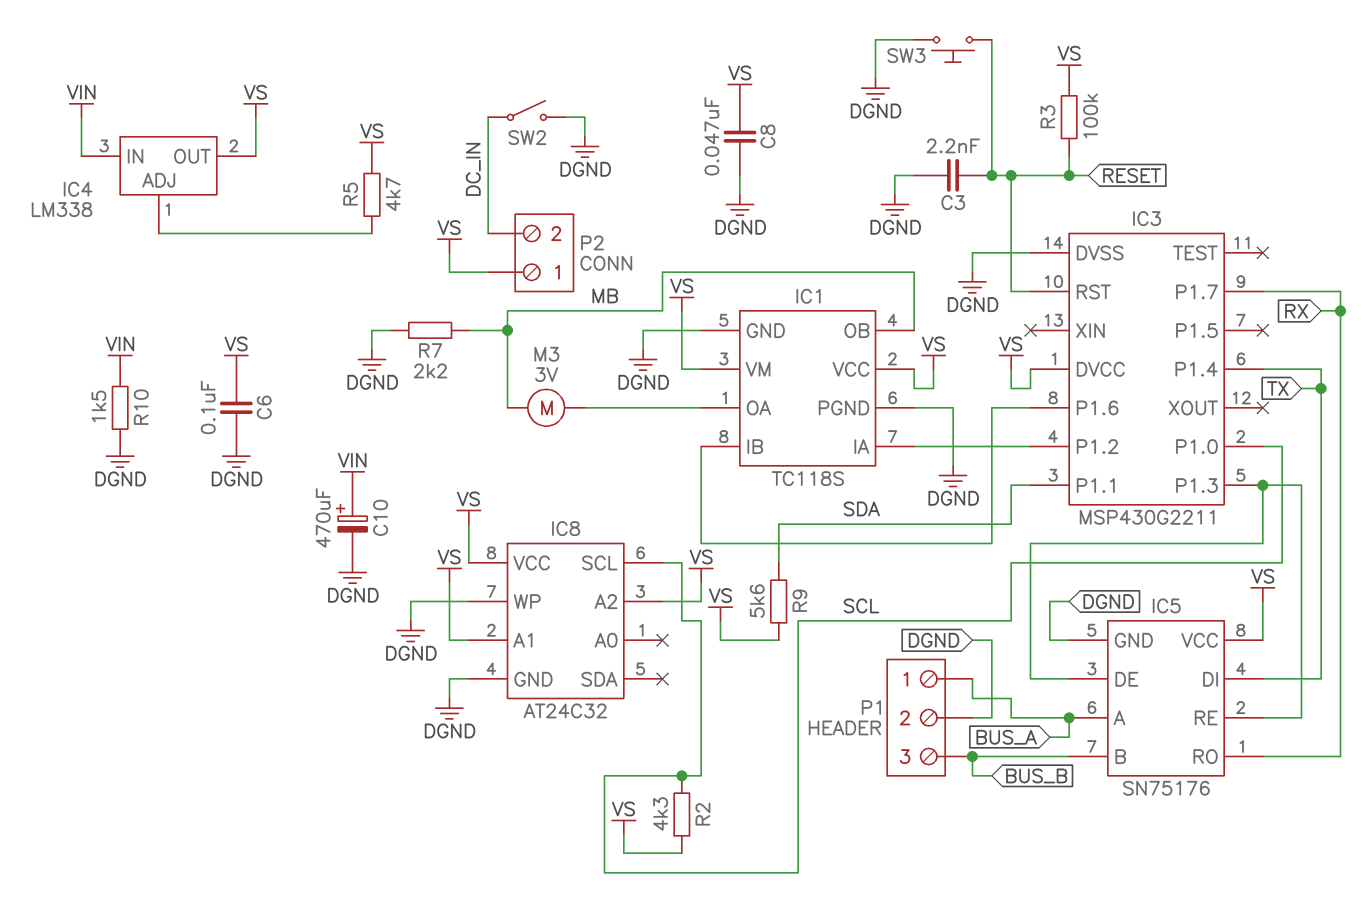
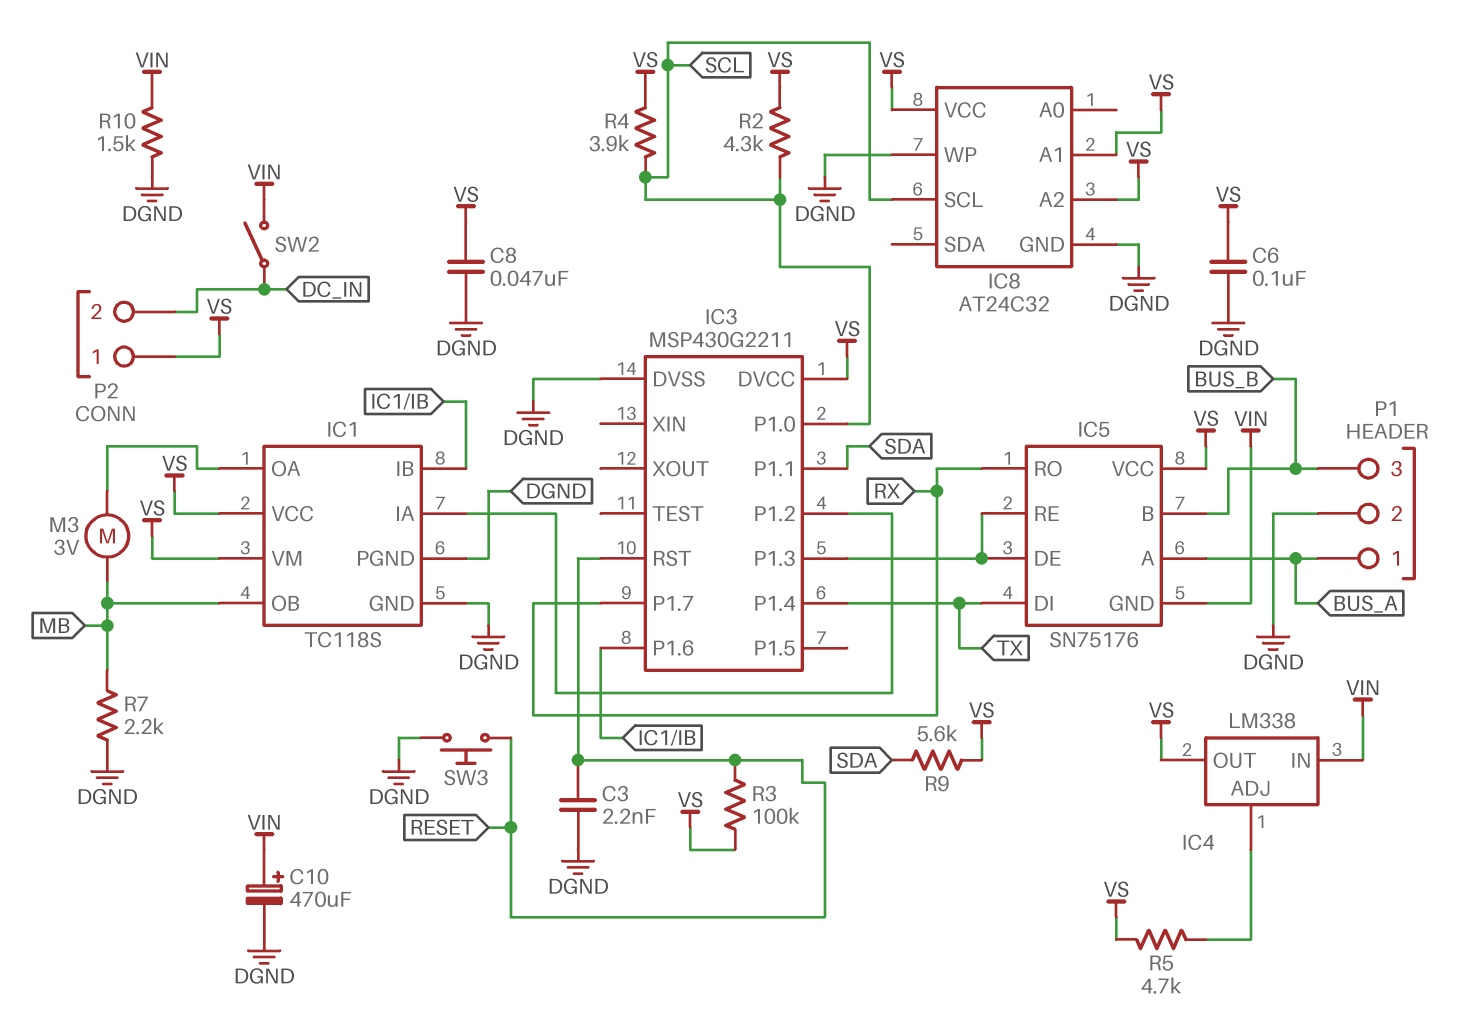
IC5 pin GND: DGND -> VIN
R4: none -> 3.9k (SCL, VS)
SW2: switch (DC_IN, DGND) -> switch (DC_IN, VIN)

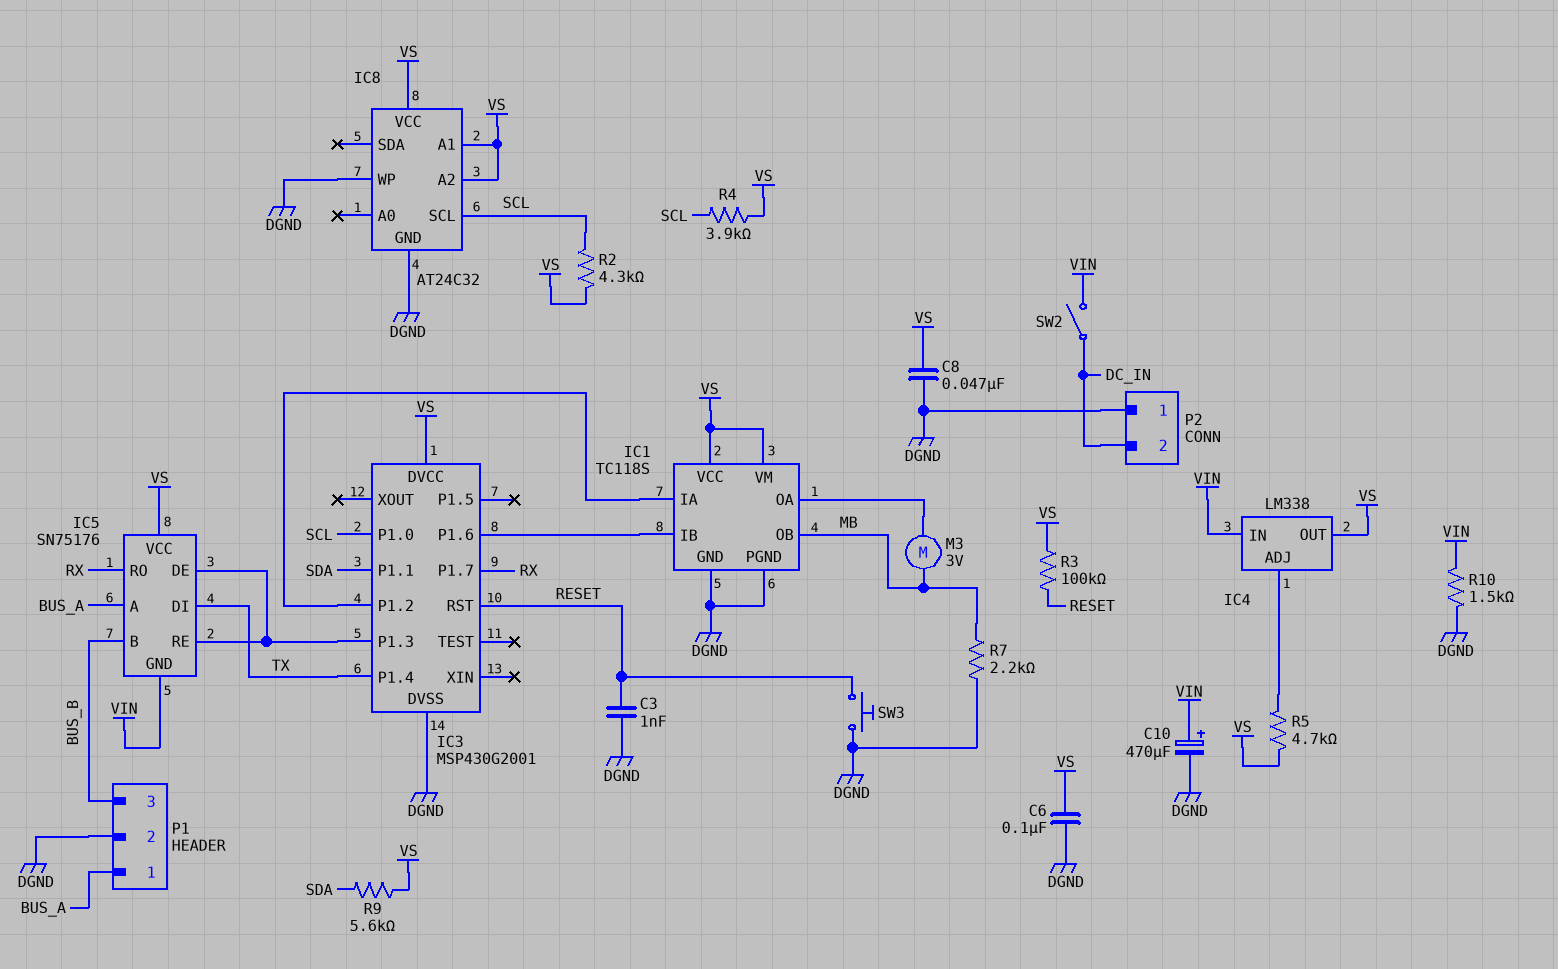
C3: 2.2nF (DGND, RESET) -> 1nF (DGND, RESET)
IC3: MSP430G2211 -> MSP430G2001
P2 pin 1: VS -> DGND

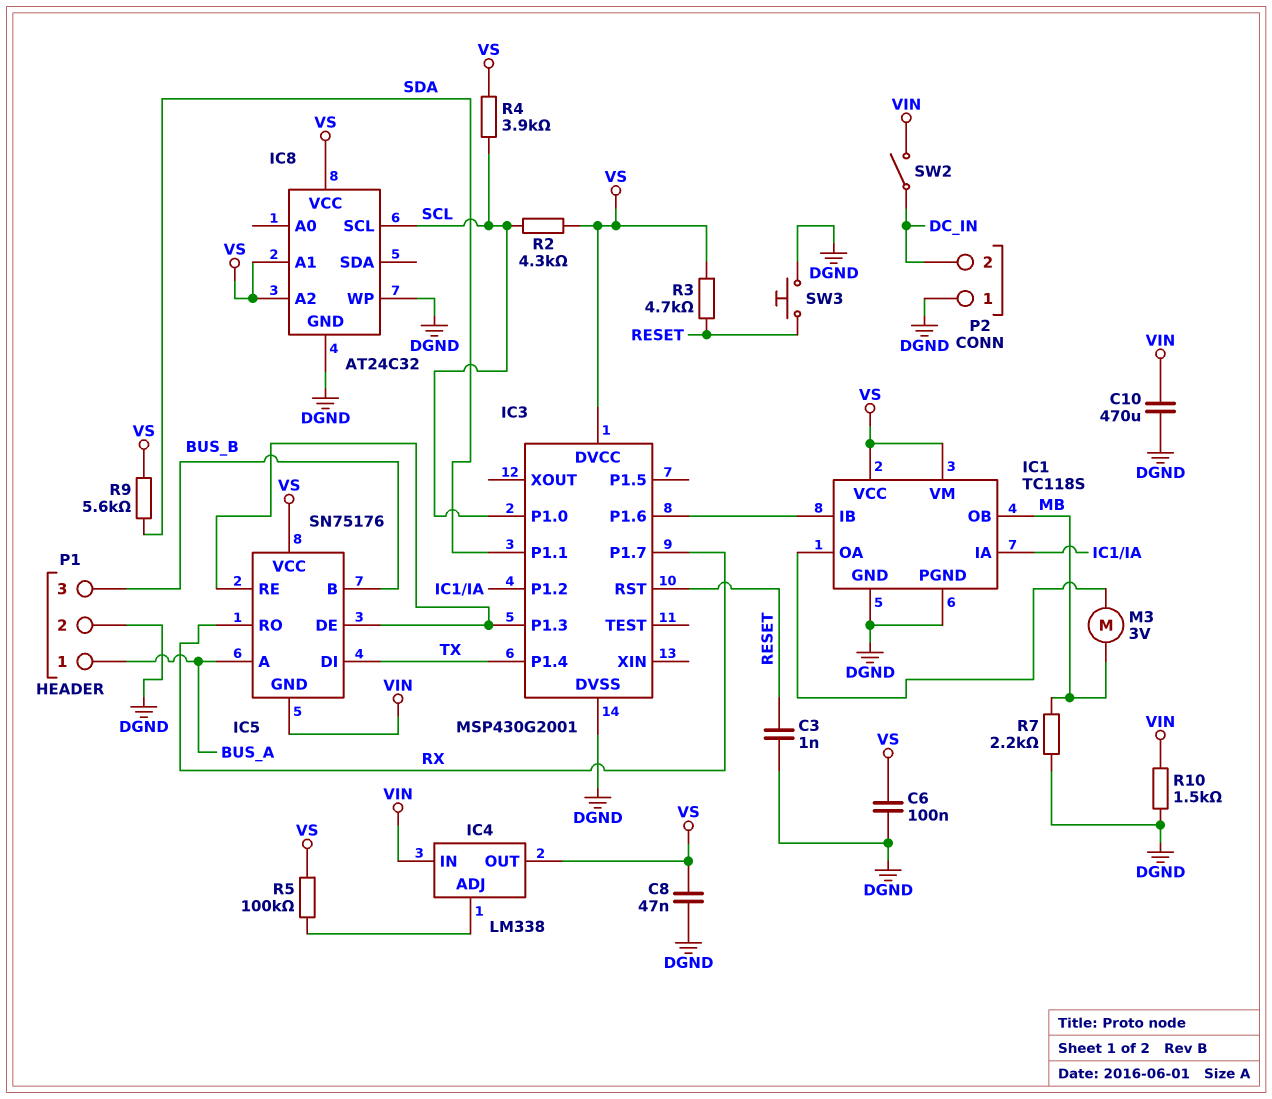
C10: 470uF (plus VIN, minus DGND) -> 470uF (DGND, VIN)
R3: 100k (RESET, VS) -> 4.7k (RESET, VS)
R5: 4.7k (IC4/ADJ, VS) -> 100k (IC4/ADJ, VS)

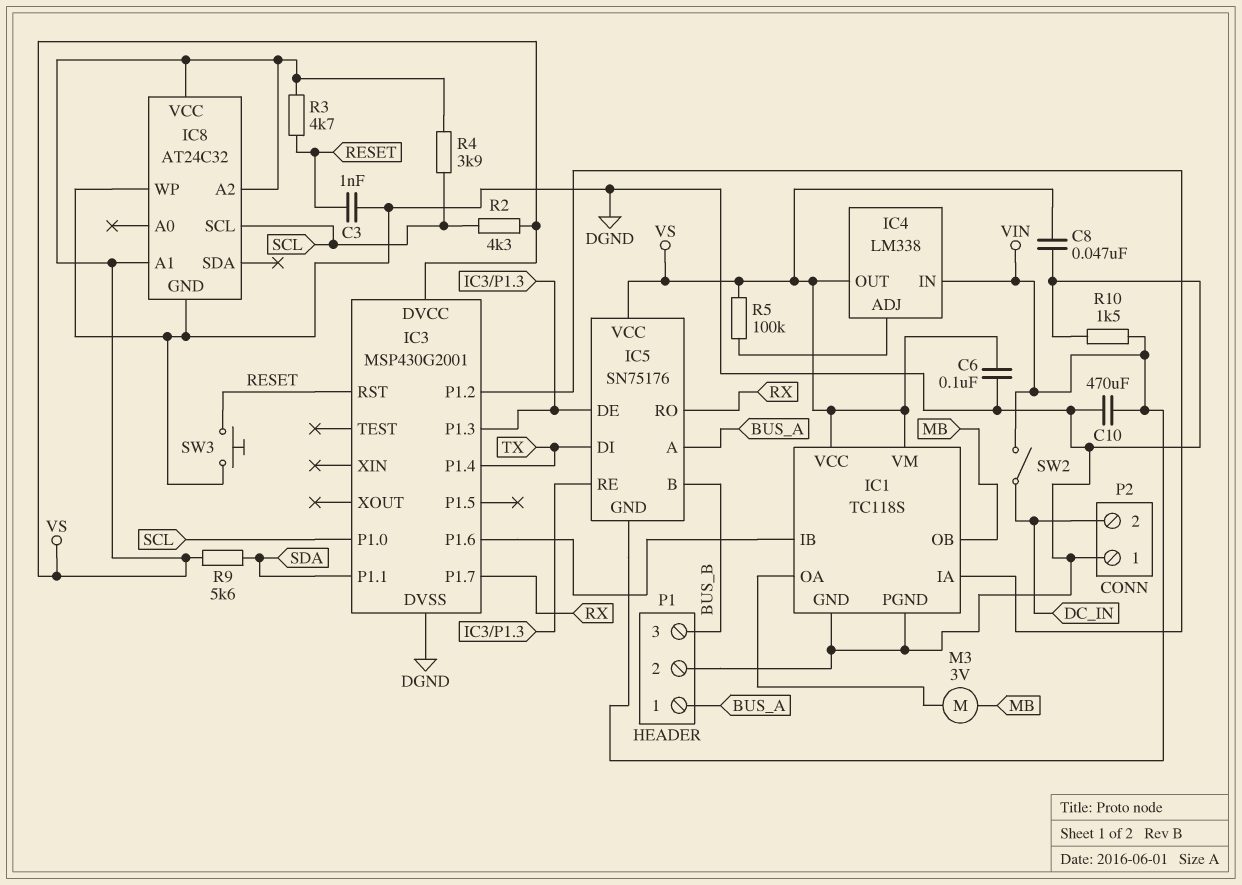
R7: 2.2k (DGND, MB) -> none

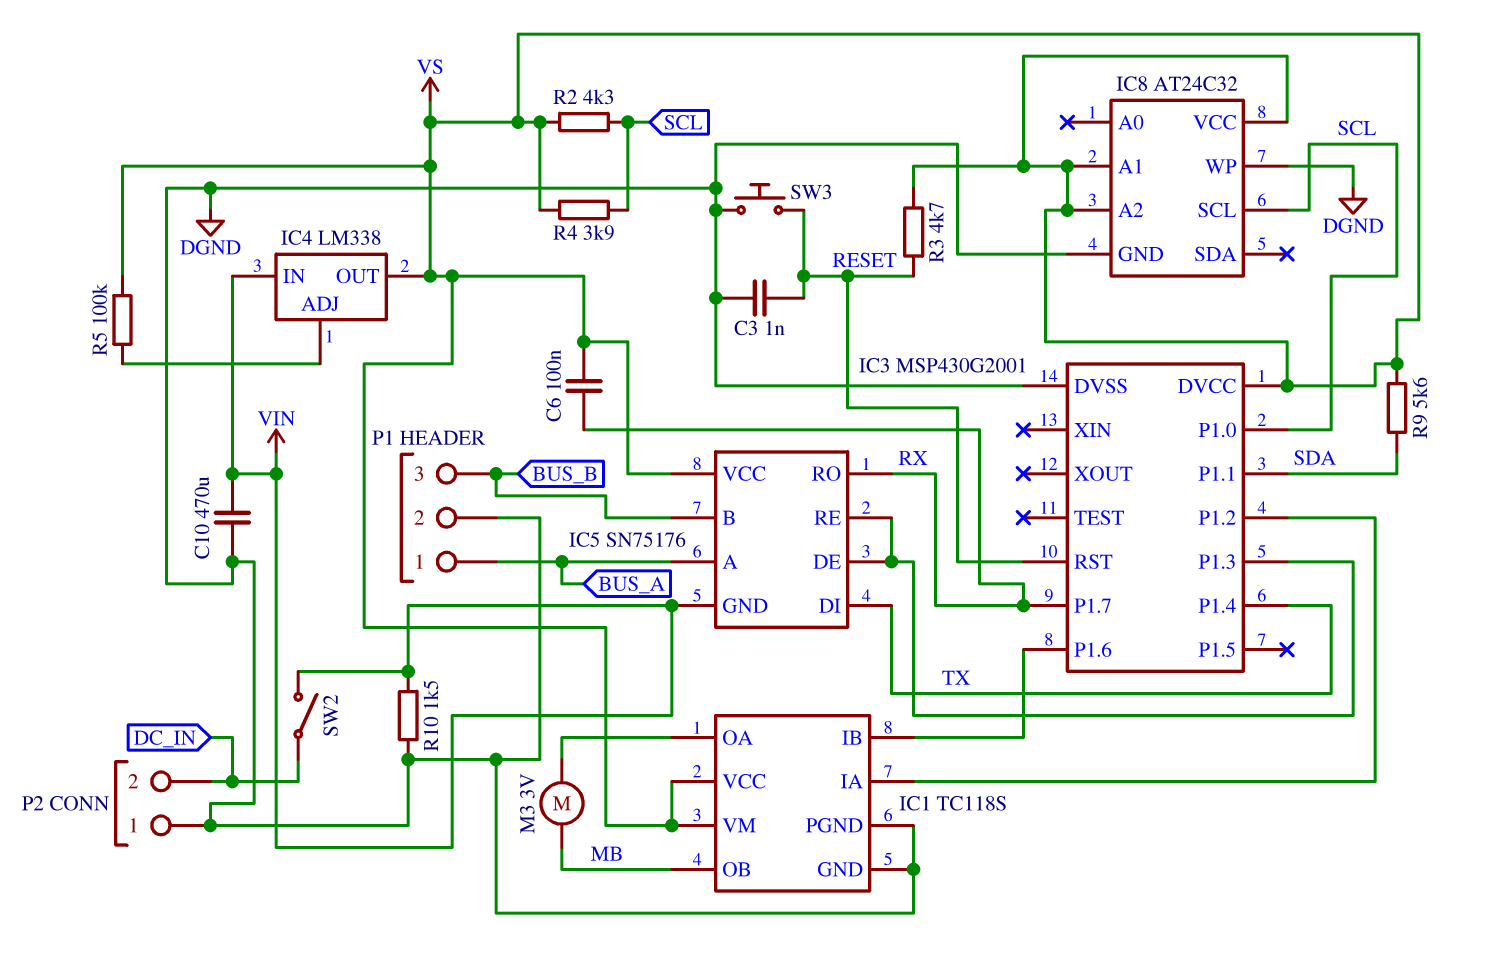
C6: 100nF (DGND, VS) -> 100nF (RX, VS)
C8: 47nF (DGND, VS) -> none

